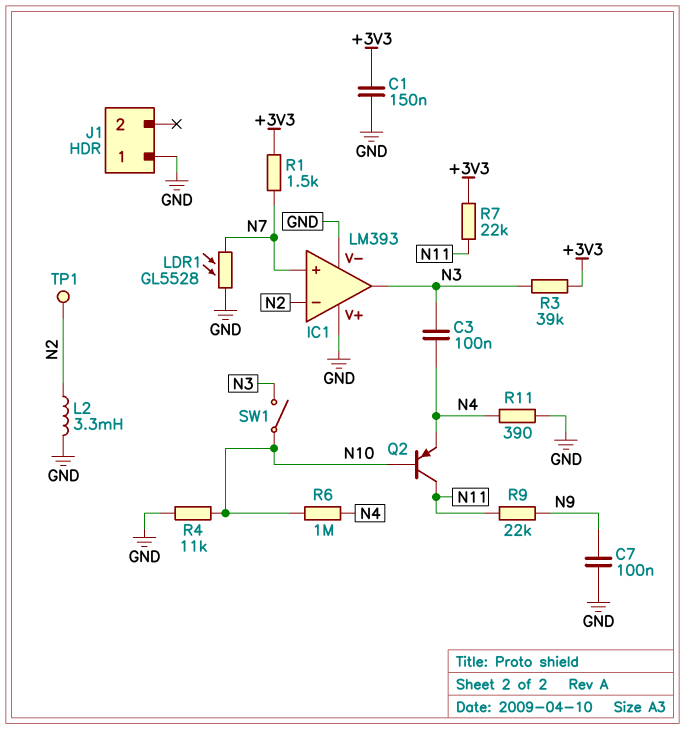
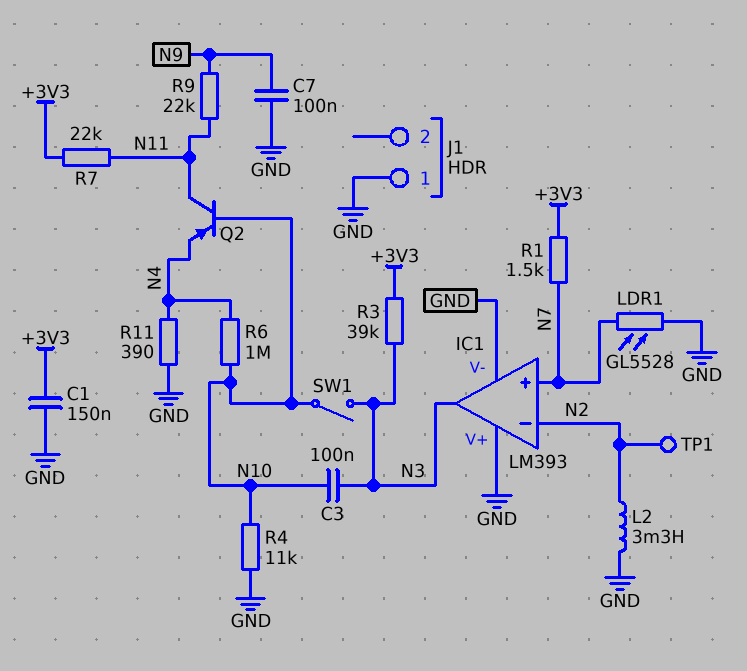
C3: 100nF (N3, N4) -> 100nF (N3, N10)

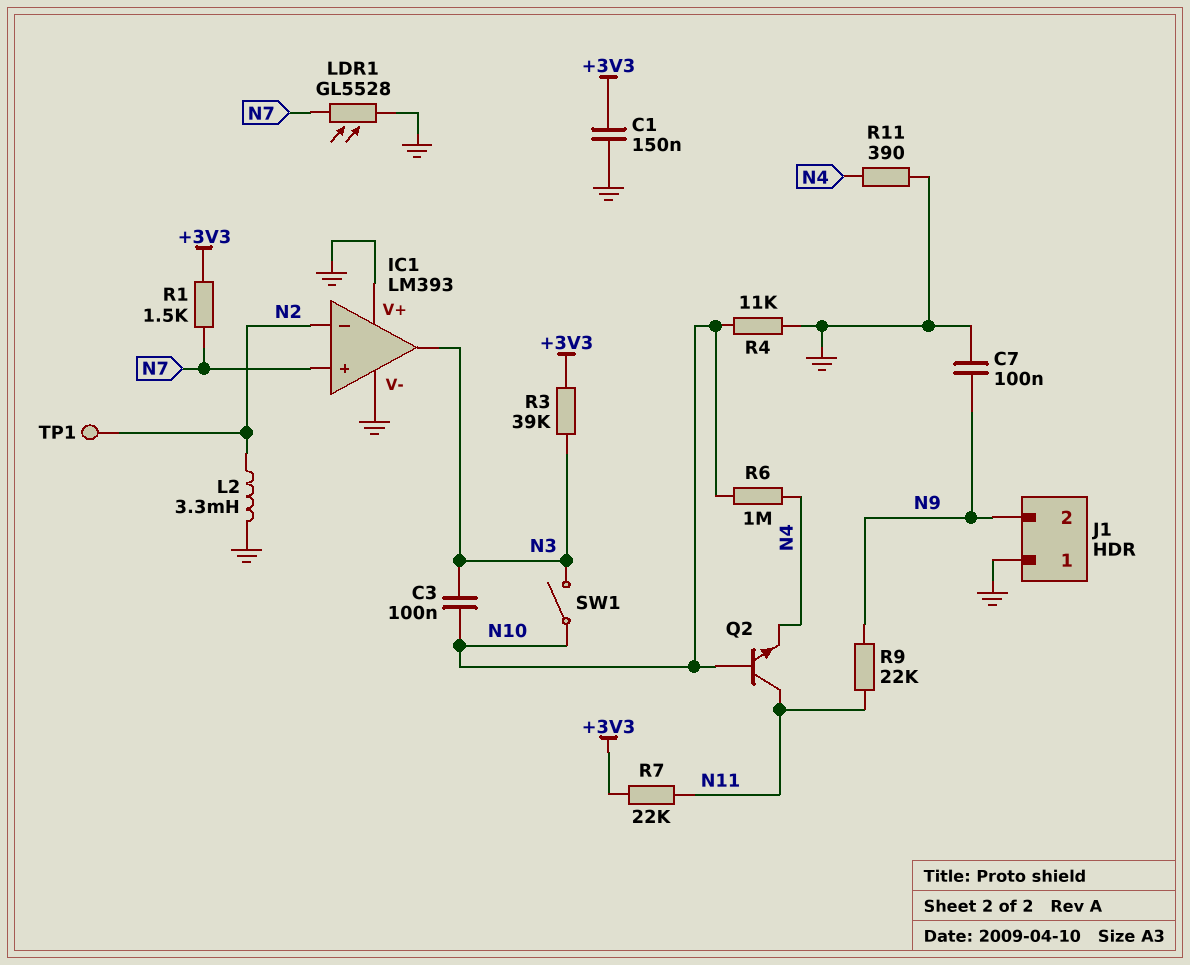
J1 pin 2: none -> N9
Q2: PNP (B N10, C N11, E N4) -> NPN (B N10, C N11, E N4)

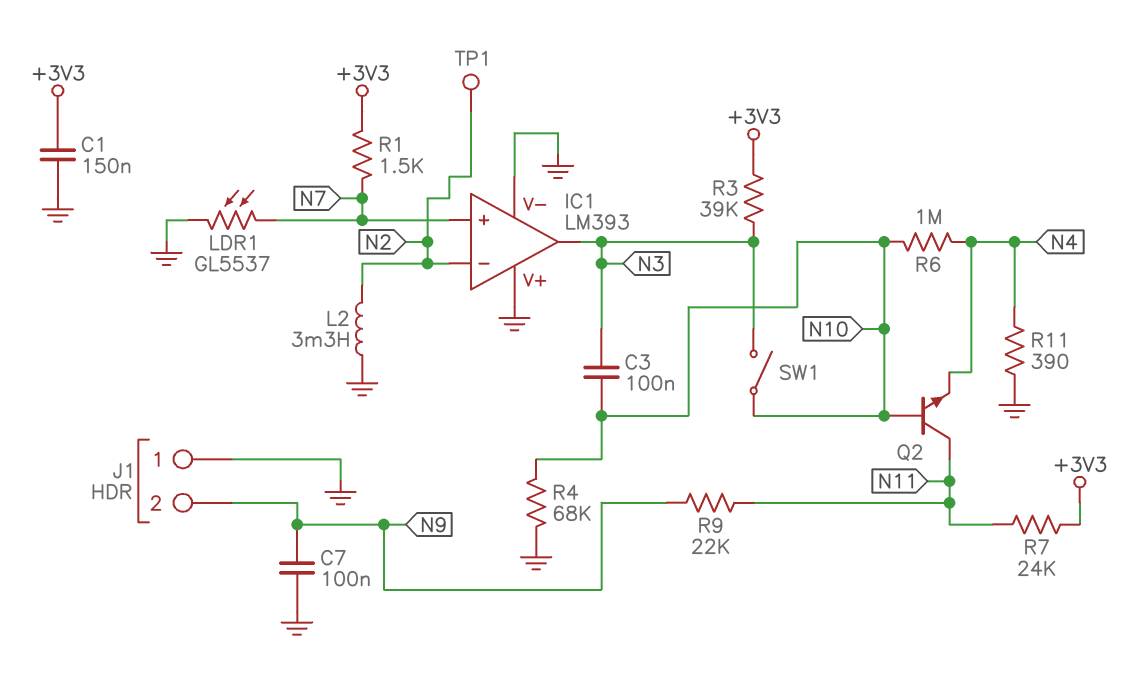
LDR1: GL5528 (GND, N7) -> GL5537 (GND, N7)
R4: 11k (GND, N10) -> 68k (GND, N10)
R7: 22k (+3V3, N11) -> 24k (+3V3, N11)

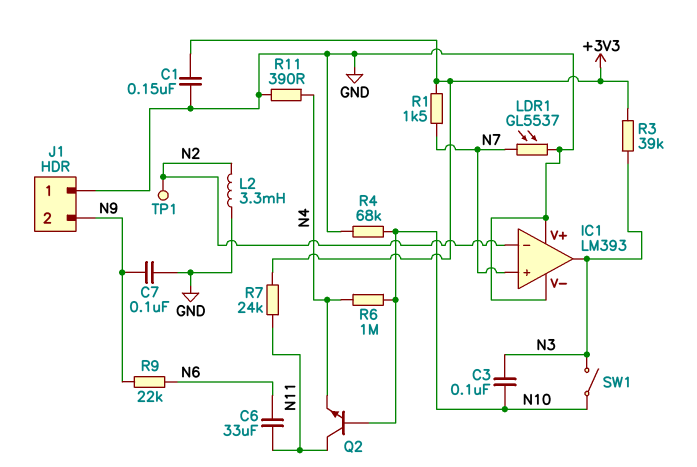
C6: none -> 33uF (N6, N11)
R9: 22k (N9, N11) -> 22k (N6, N9)

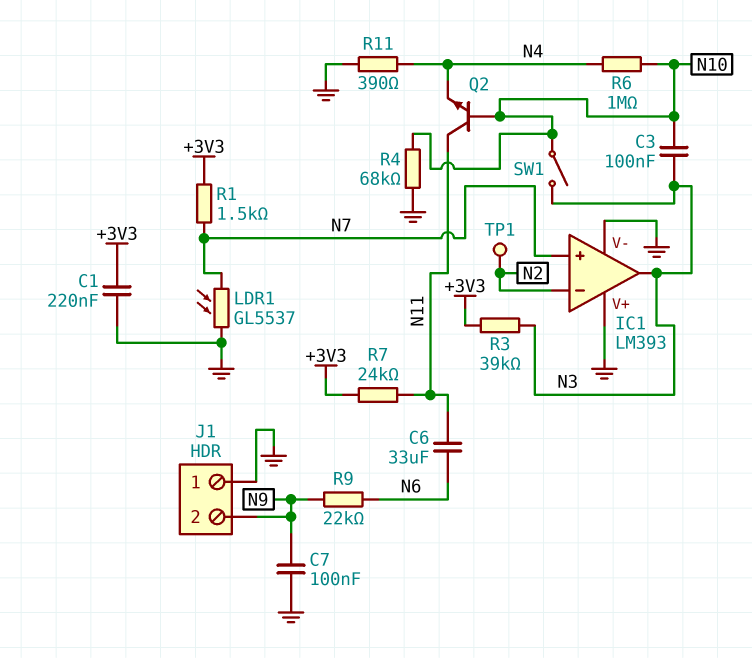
C1: 150nF (+3V3, GND) -> 220nF (+3V3, GND)
L2: 3.3mH (GND, N2) -> none

